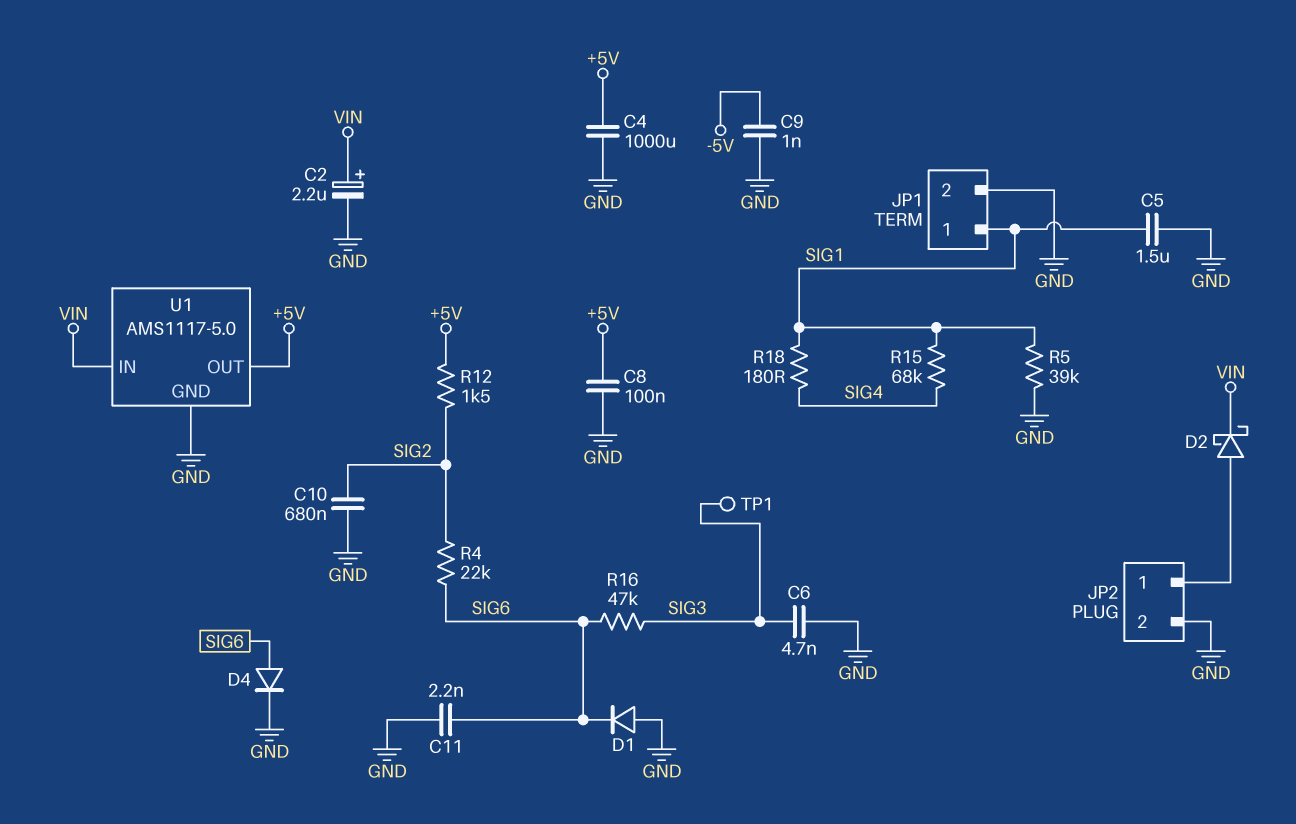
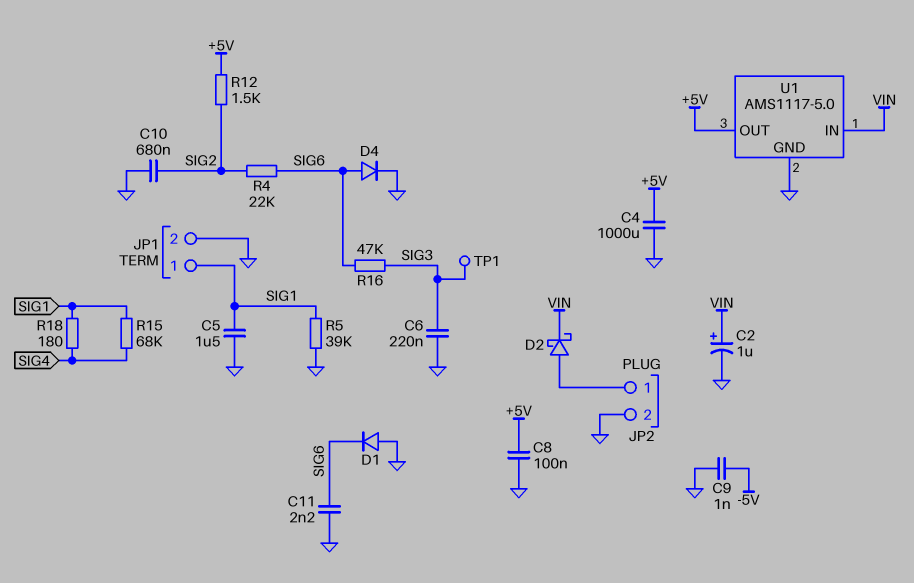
C2: 2.2uF (plus VIN, minus GND) -> 1uF (plus VIN, minus GND)
C6: 4.7nF (GND, SIG3) -> 220nF (GND, SIG3)

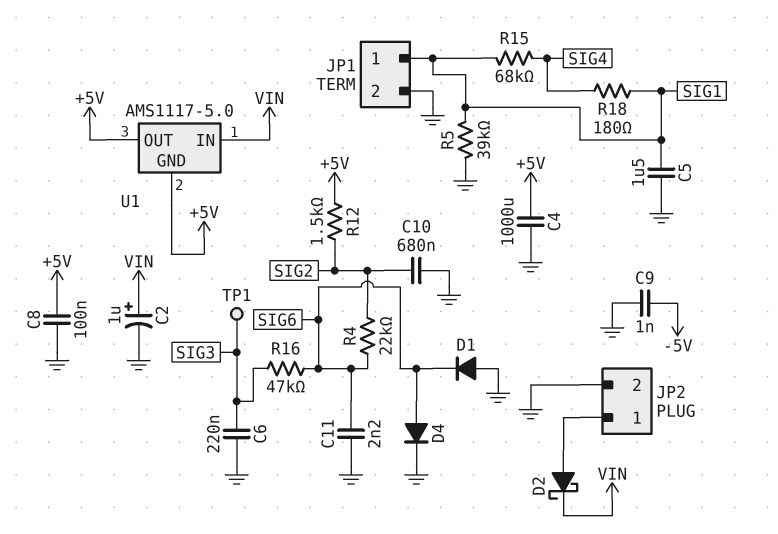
U1 pin GND: GND -> +5V

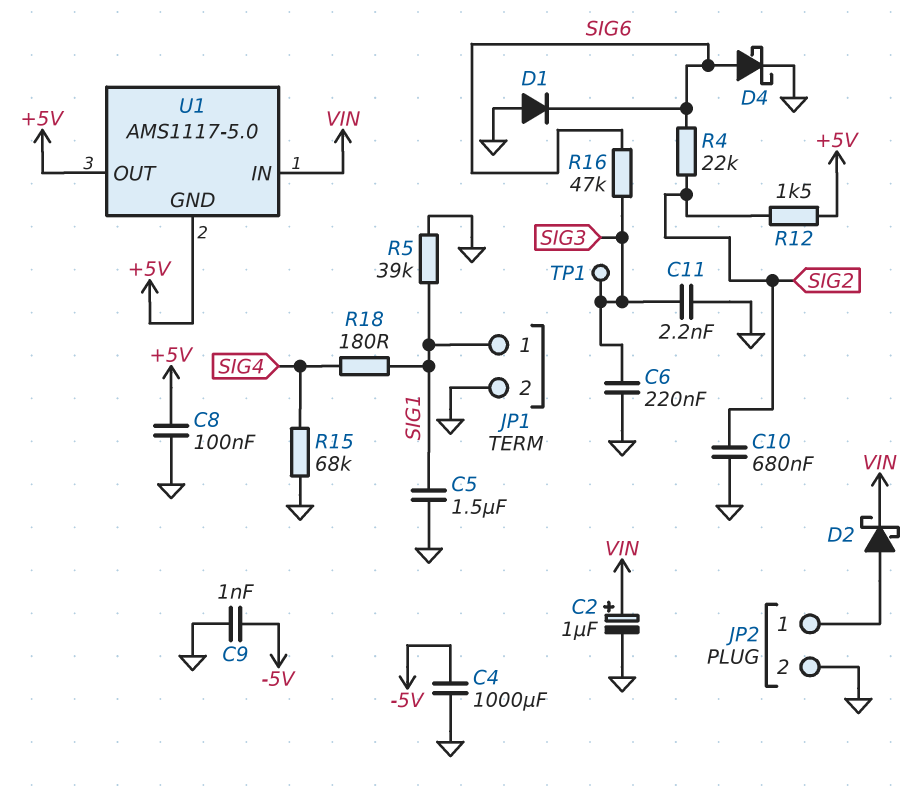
C4: 1000uF (+5V, GND) -> 1000uF (-5V, GND)
C11: 2.2nF (GND, SIG6) -> 2.2nF (GND, SIG3)
D4: diode (A SIG6, K GND) -> schottky (A SIG6, K GND)
R15: 68k (SIG1, SIG4) -> 68k (GND, SIG4)

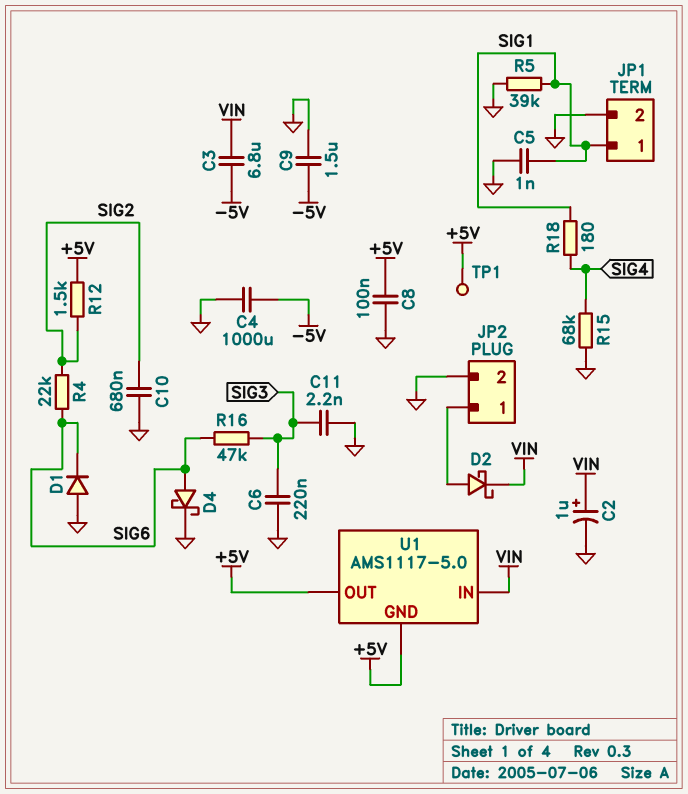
C3: none -> 6.8uF (-5V, VIN)
C5: 1.5uF (GND, SIG1) -> 1nF (GND, SIG1)
C9: 1nF (-5V, GND) -> 1.5uF (-5V, GND)
TP1: test point (SIG3) -> test point (+5V)

